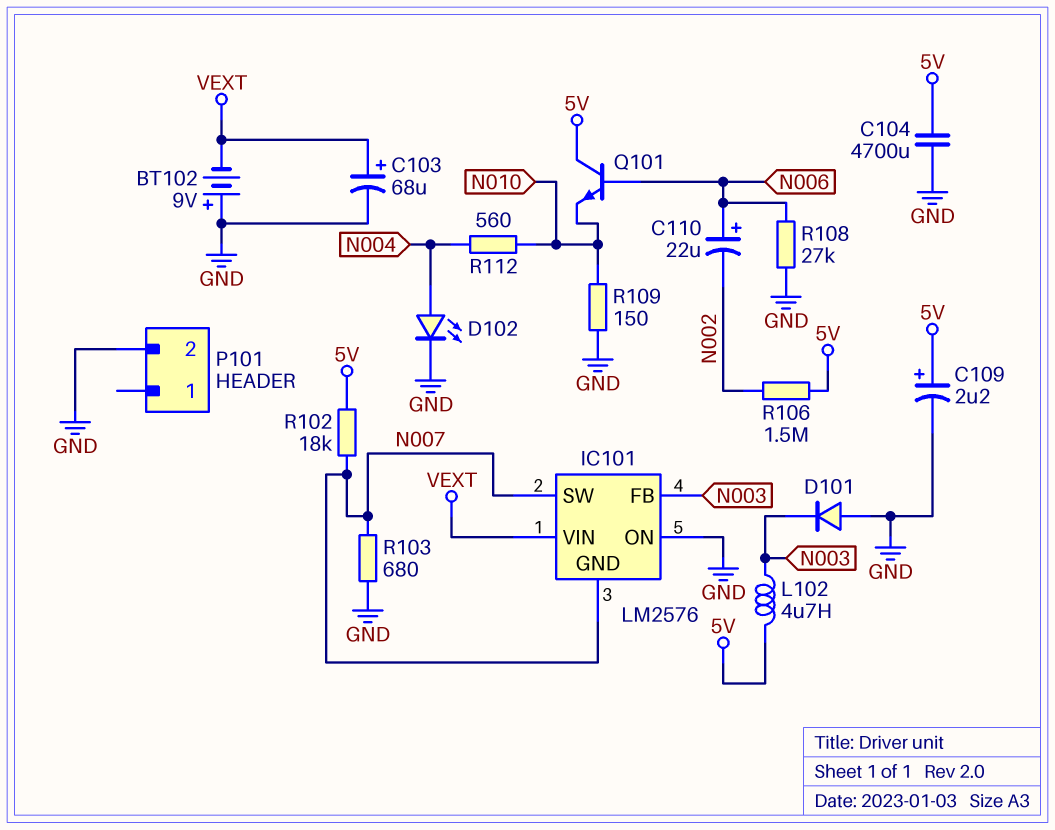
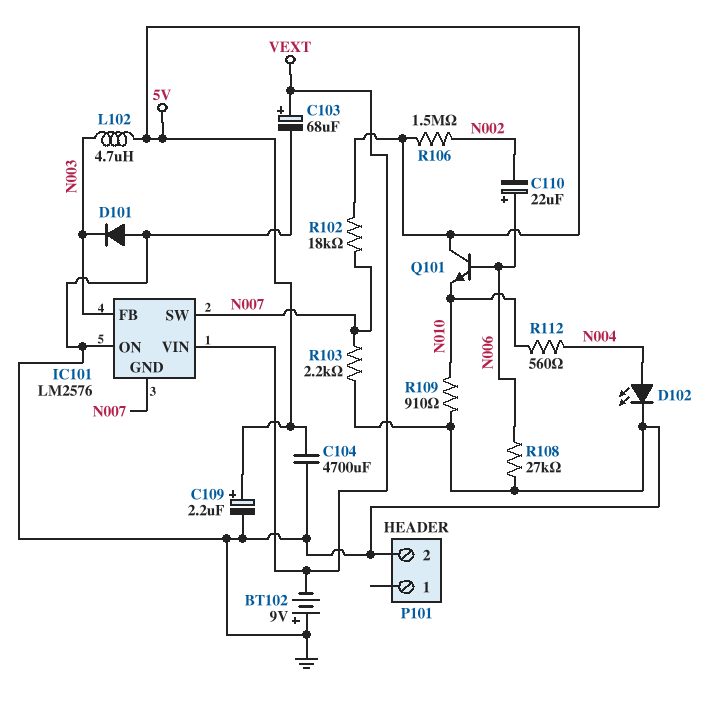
R103: 680 (GND, N007) -> 2.2k (GND, N007)
R109: 150 (GND, N010) -> 910 (GND, N010)

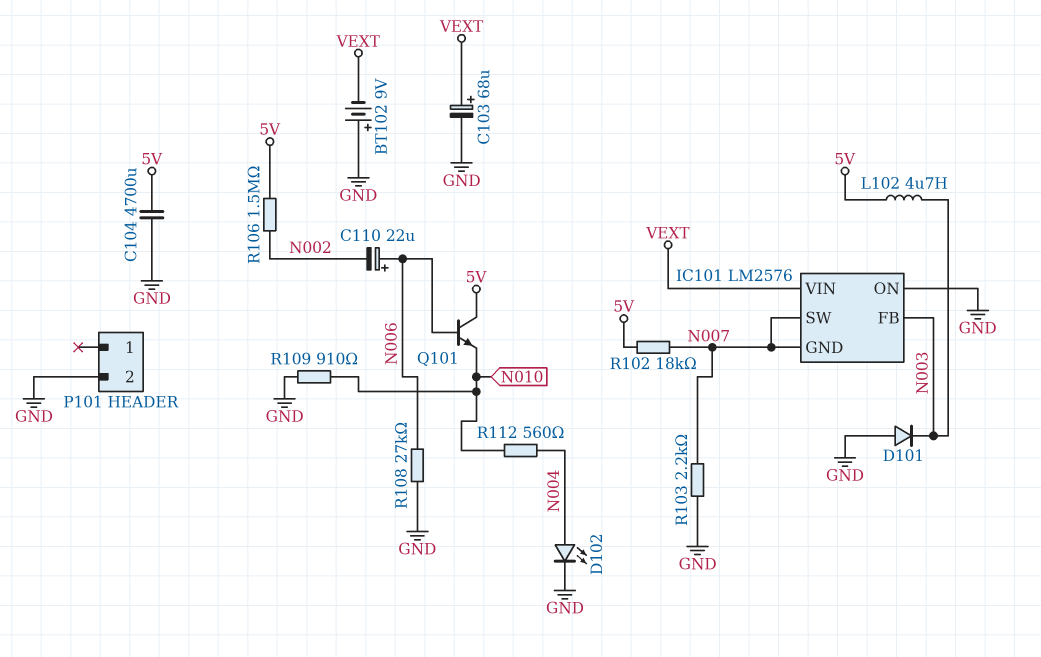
C109: 2.2uF (plus 5V, minus GND) -> none

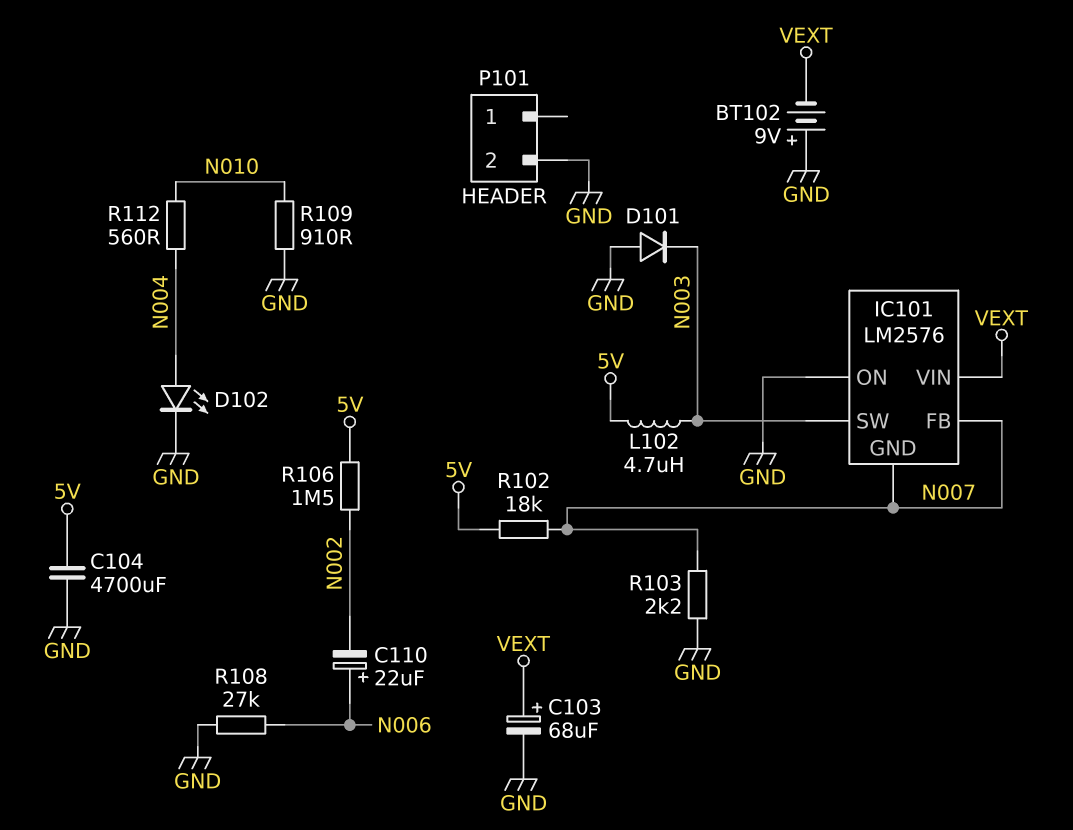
IC101 pin FB: N003 -> N007
IC101 pin SW: N007 -> N003
Q101: NPN (B N006, C 5V, E N010) -> none

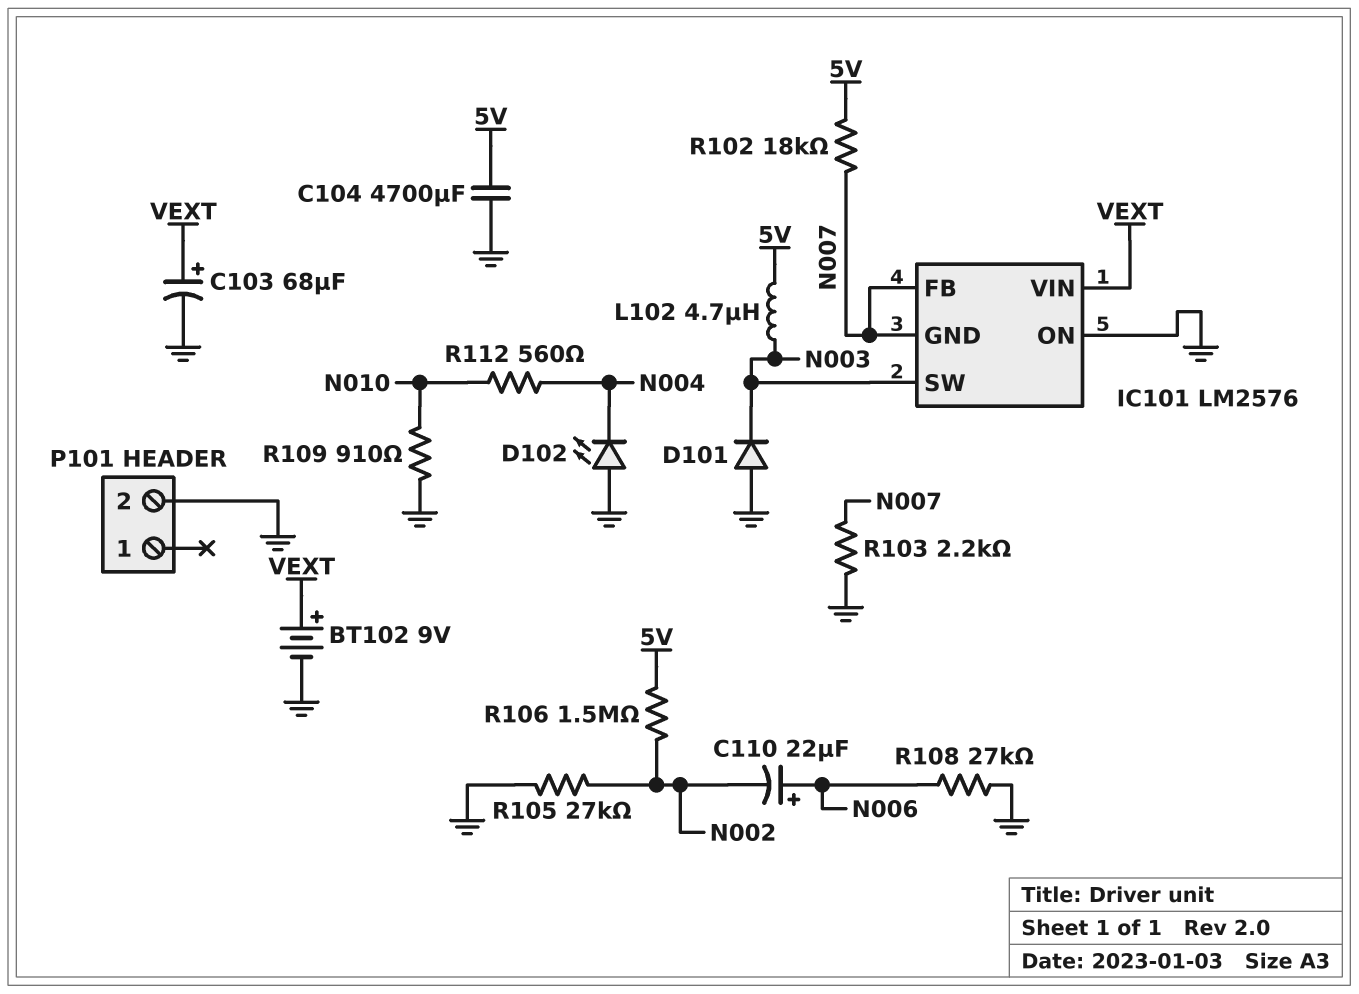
BT102: 9V (plus GND, minus VEXT) -> 9V (plus VEXT, minus GND)
D102: LED (A N004, K GND) -> LED (A GND, K N004)
R105: none -> 27k (GND, N002)

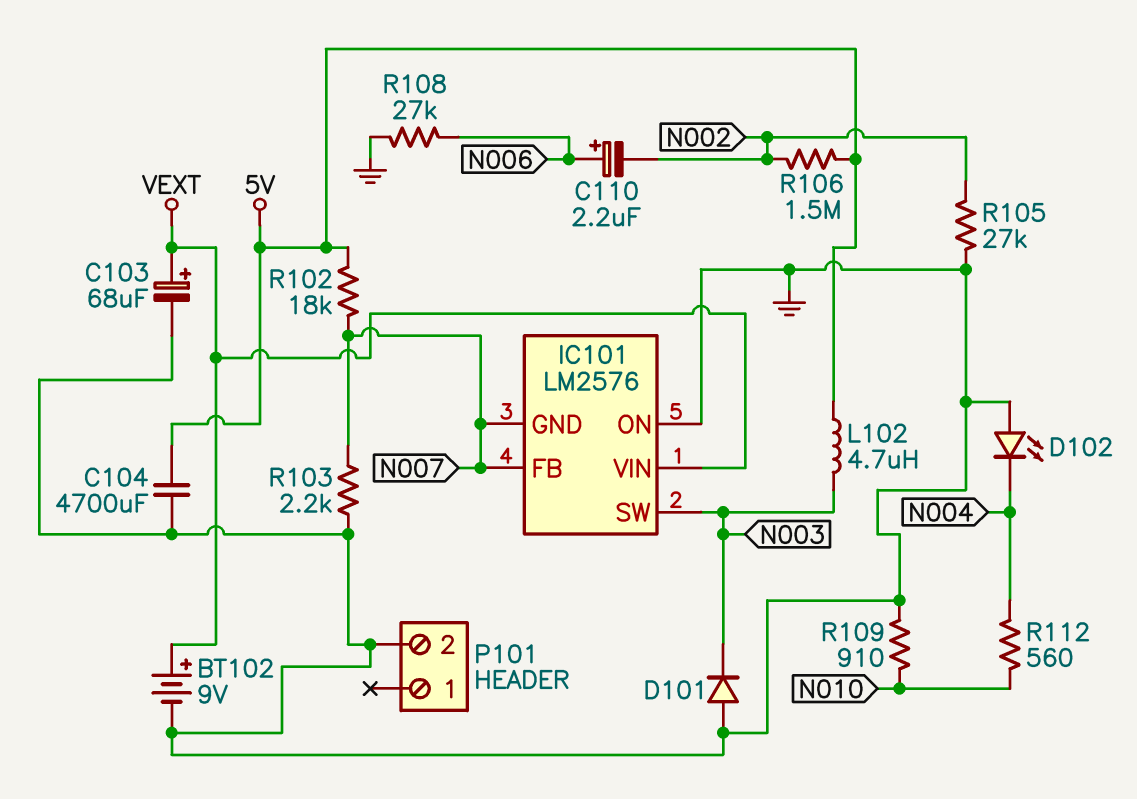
C110: 22uF (plus N006, minus N002) -> 2.2uF (plus N006, minus N002)

